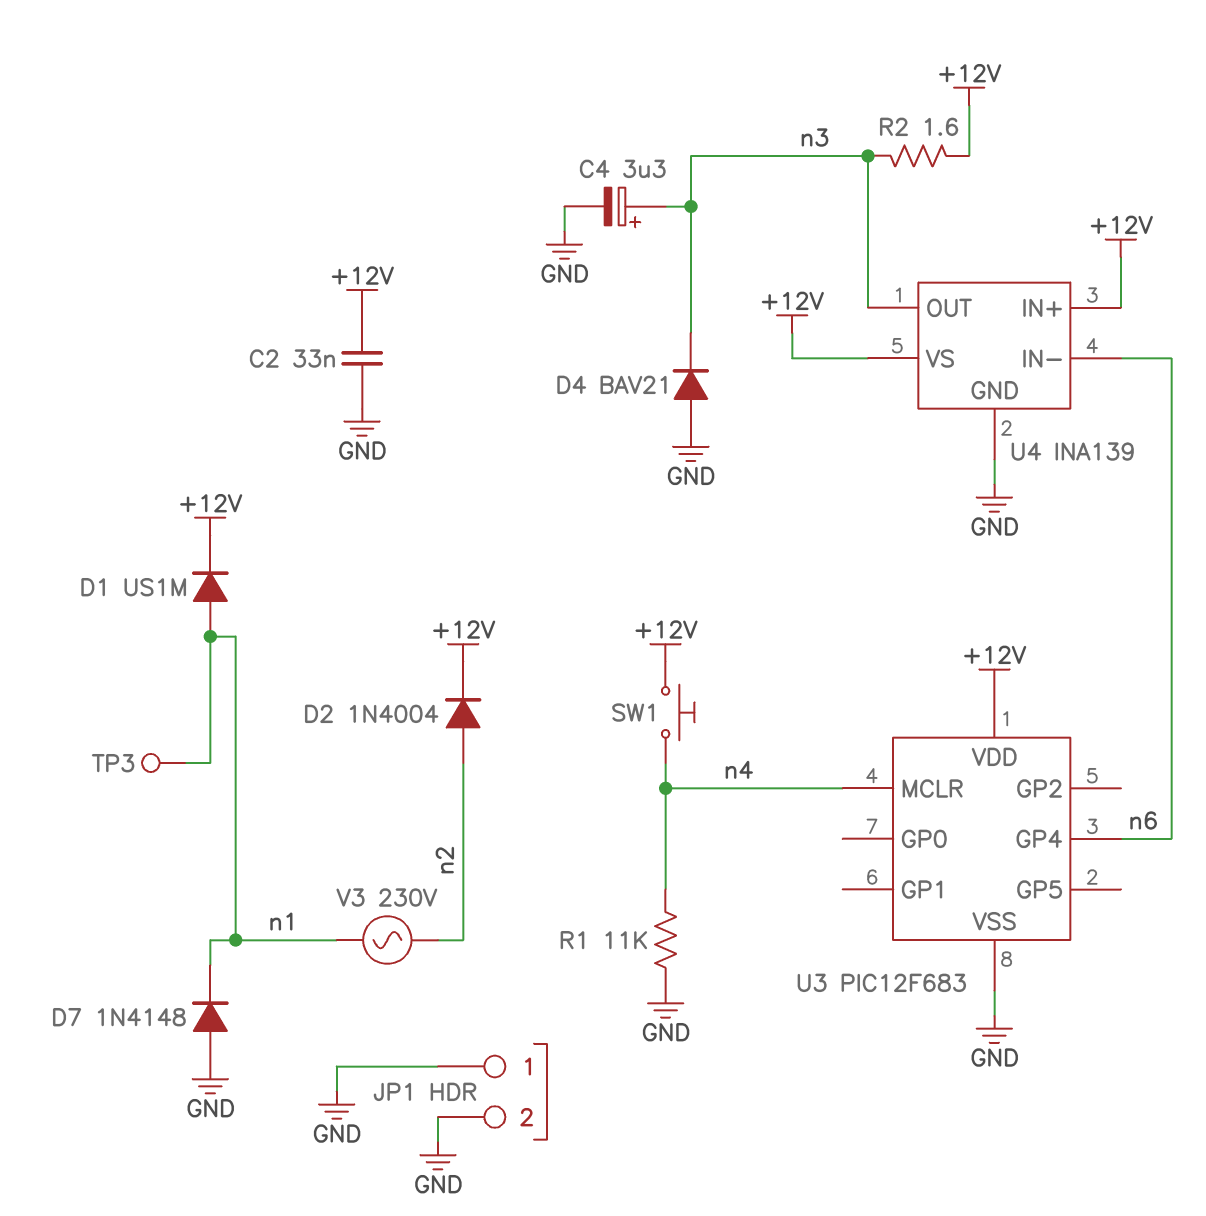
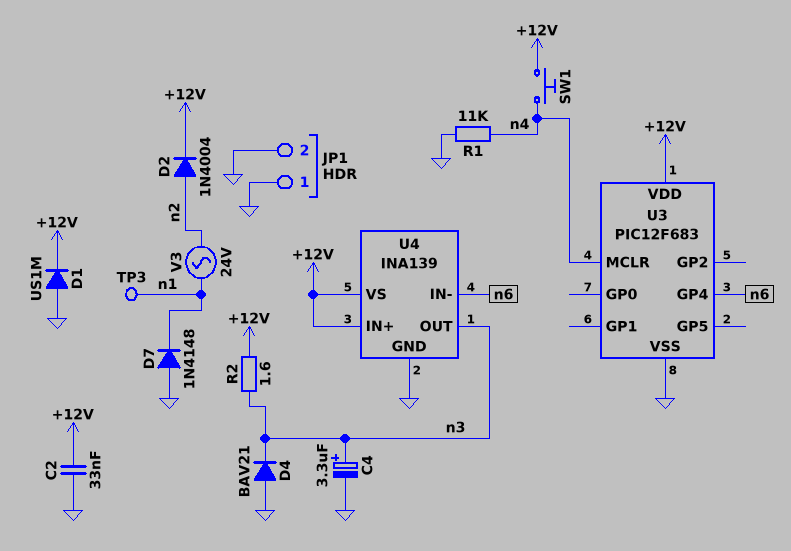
D1: diode US1M (A n1, K +12V) -> diode US1M (A GND, K +12V)
V3: AC 230V (n1, n2) -> AC 24V (n1, n2)

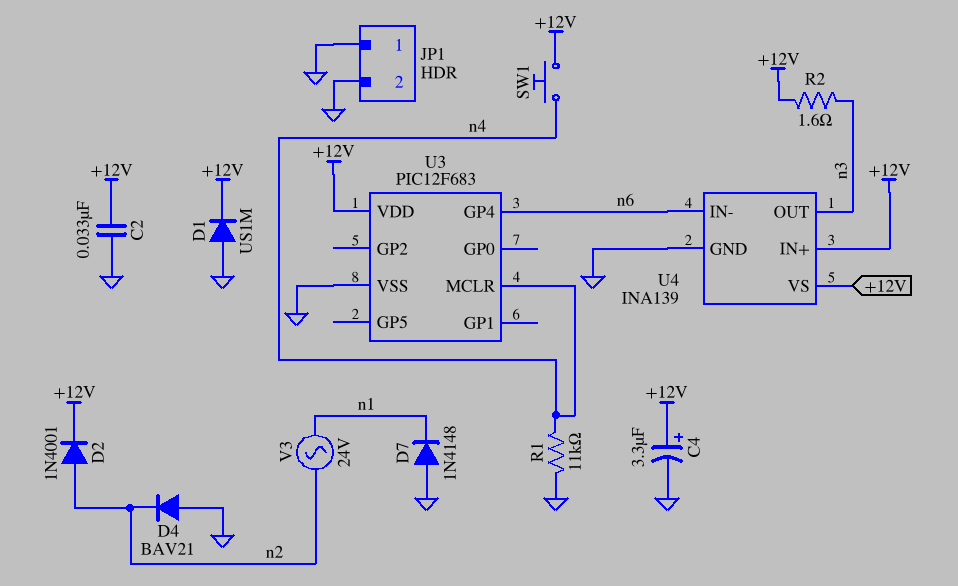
C4: 3.3uF (plus n3, minus GND) -> 3.3uF (plus +12V, minus GND)
D2: diode 1N4004 (A n2, K +12V) -> diode 1N4001 (A n2, K +12V)
D4: diode BAV21 (A GND, K n3) -> diode BAV21 (A GND, K n2)
TP3: test point (n1) -> none

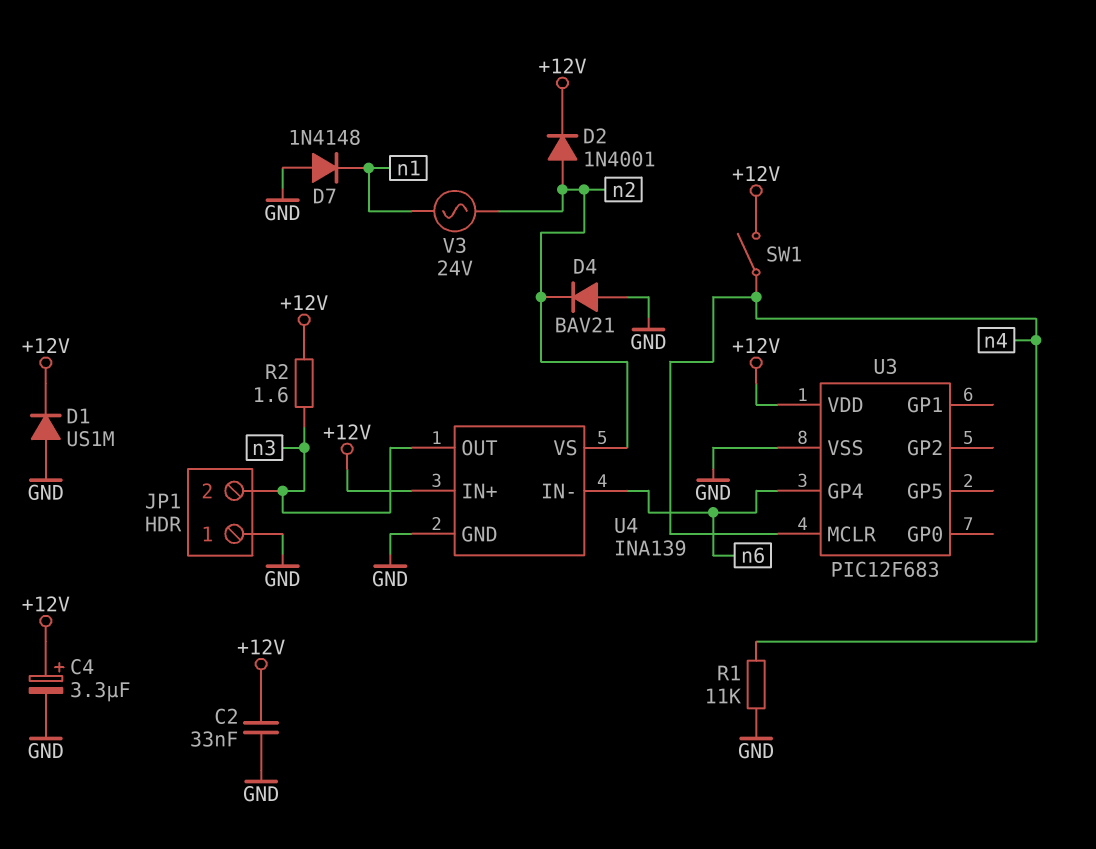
JP1 pin 2: GND -> n3
SW1: button (+12V, n4) -> switch (+12V, n4)
U4 pin VS: +12V -> n2

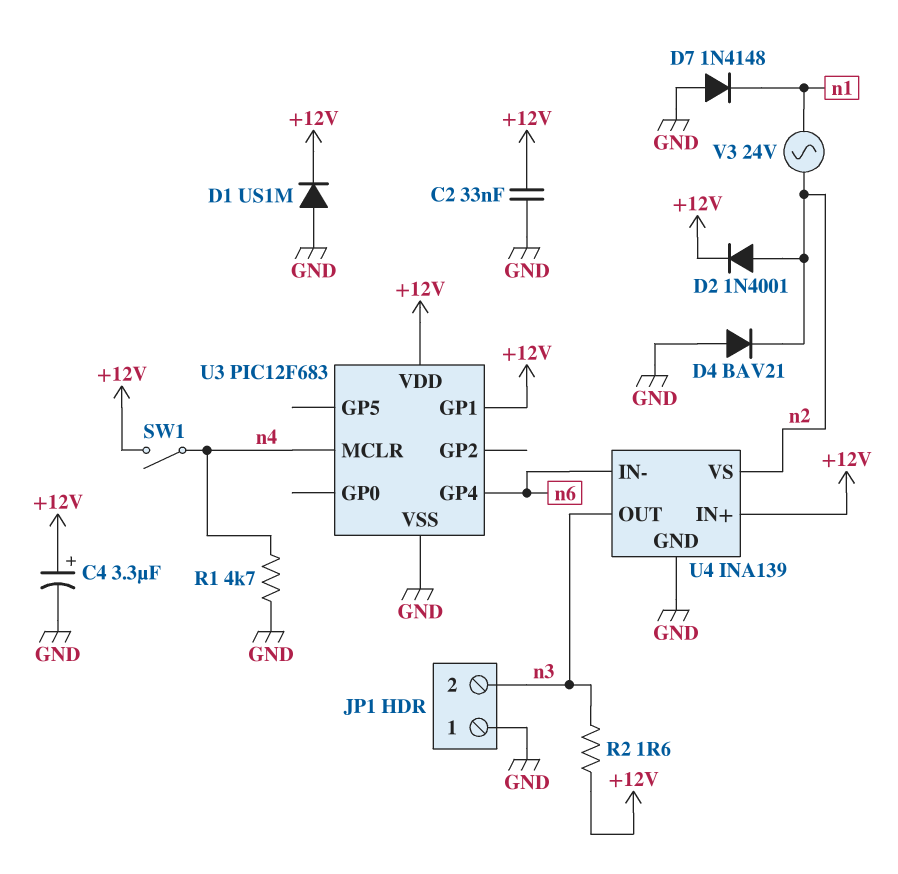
R1: 11k (GND, n4) -> 4.7k (GND, n4)
U3 pin GP1: none -> +12V

